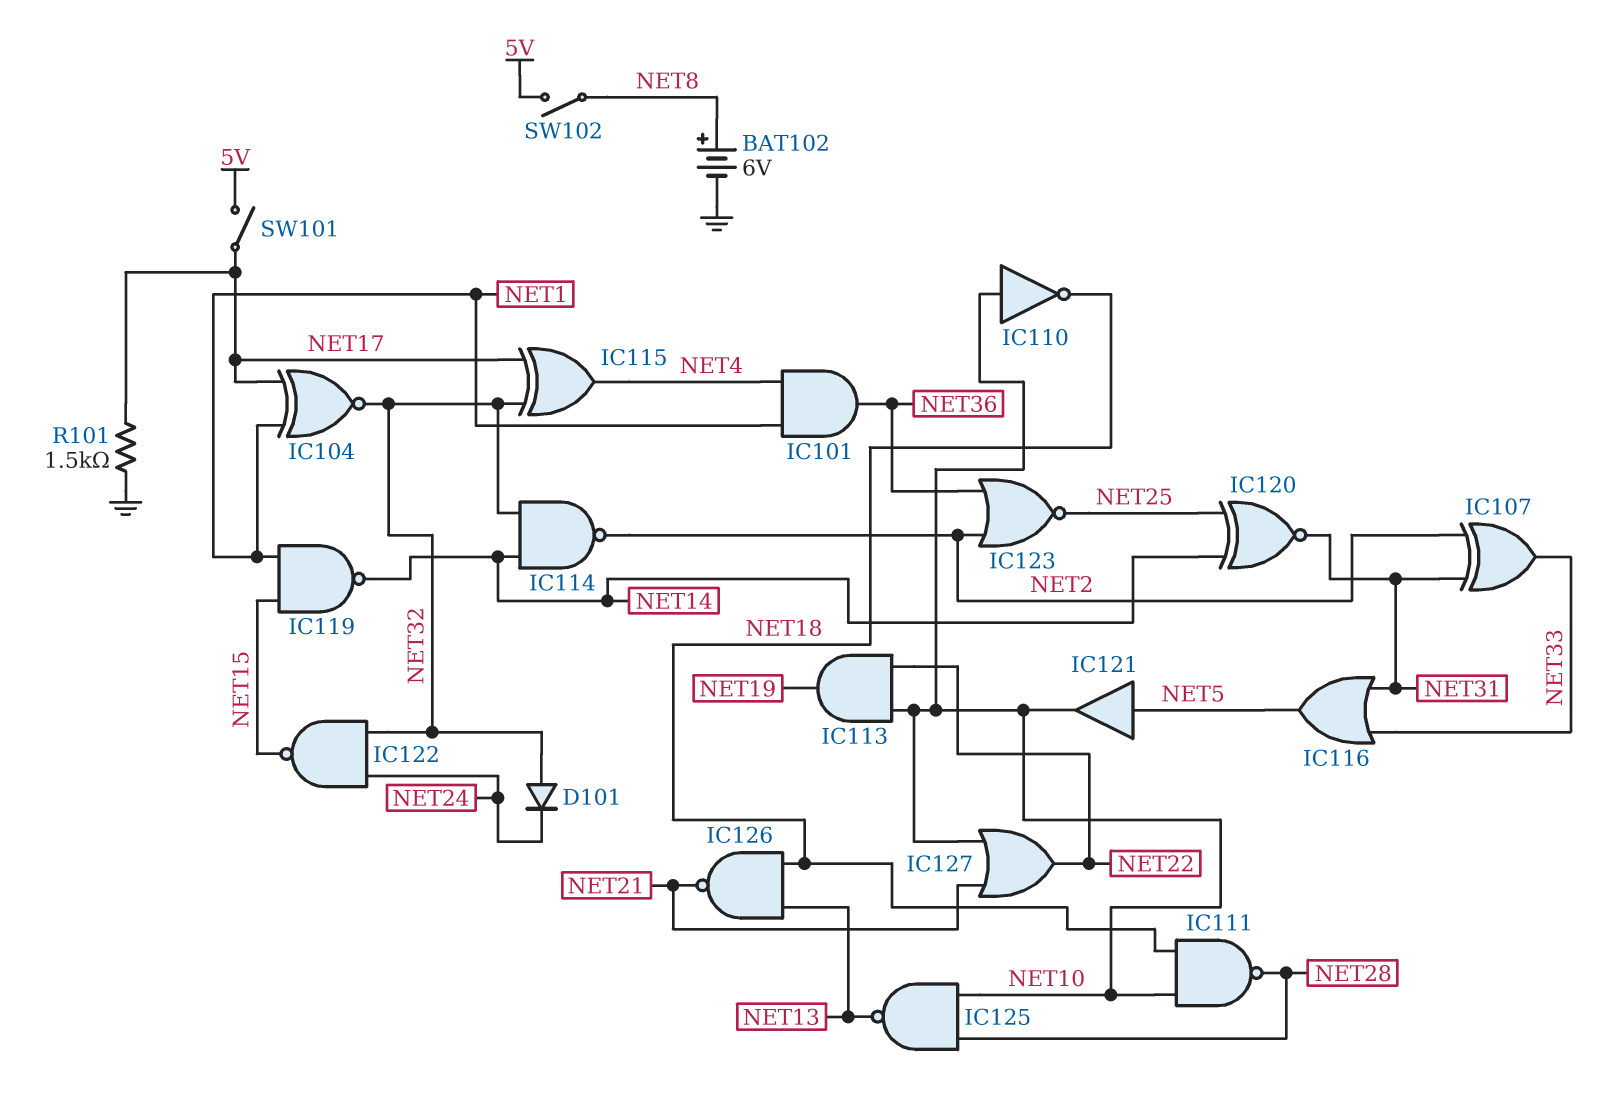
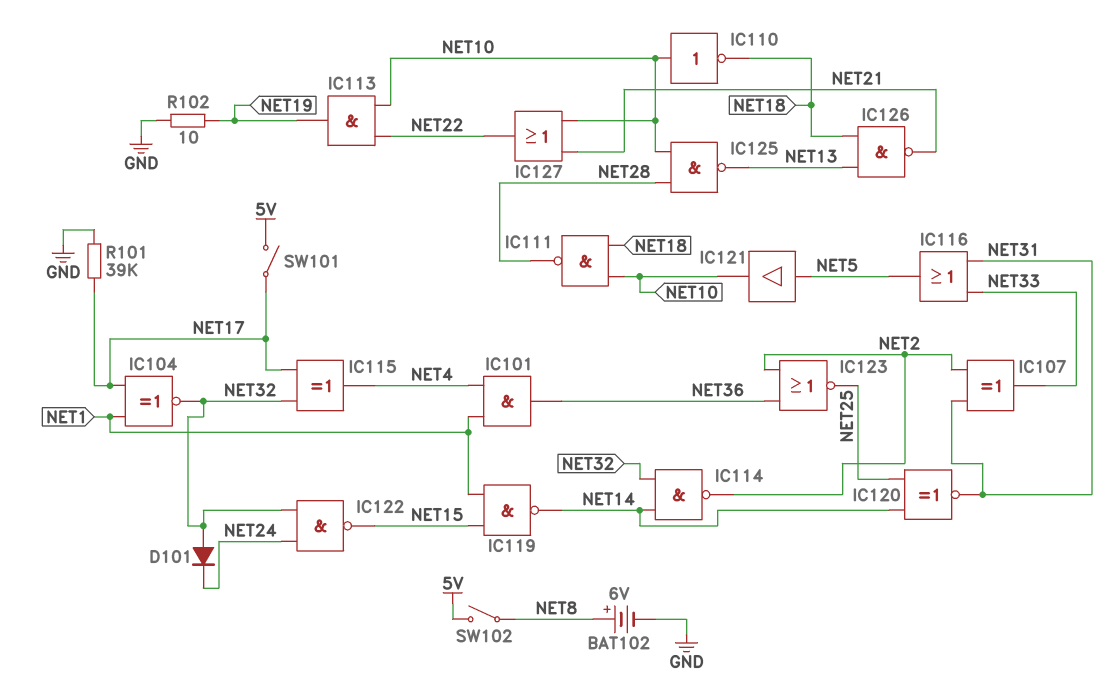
R101: 1.5k (GND, NET17) -> 39k (GND, NET17)
R102: none -> 10 (GND, NET19)

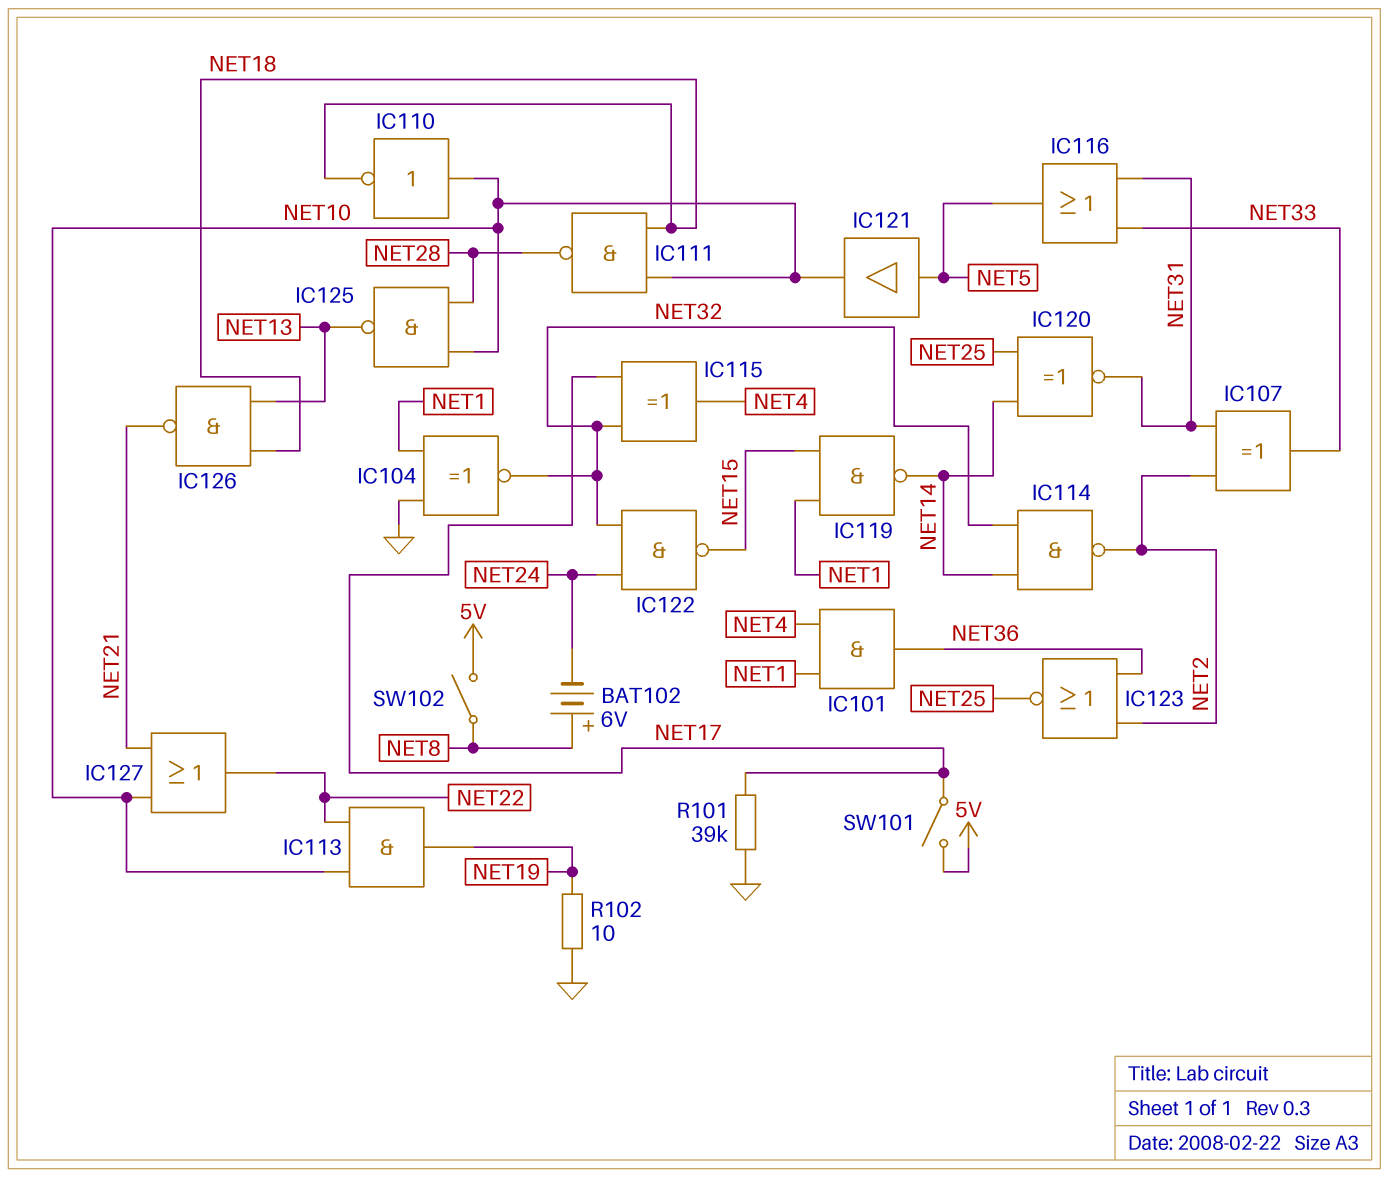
BAT102: 6V (plus NET8, minus GND) -> 6V (plus NET8, minus NET24)
D101: diode (A NET32, K NET24) -> none
IC104: XNOR (in NET1, in NET17, out NET32) -> XNOR (in GND, in NET1, out NET32)

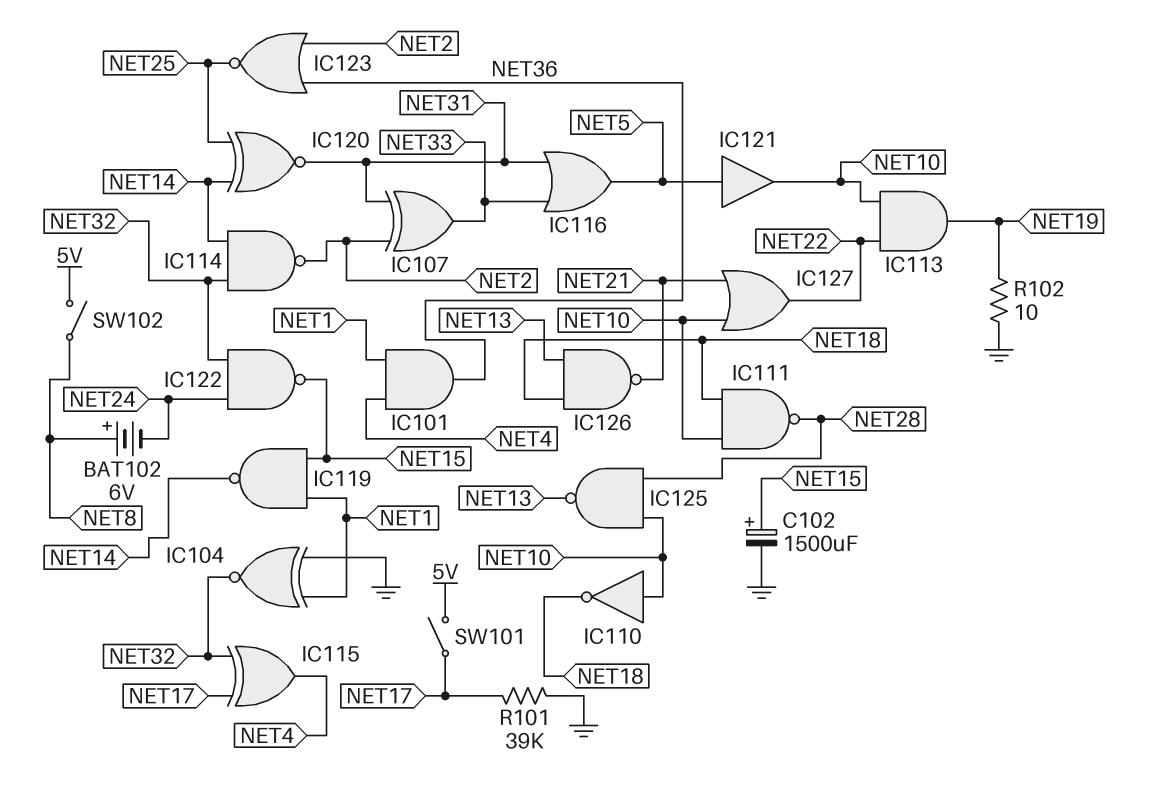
C102: none -> 1500uF (plus NET15, minus GND)

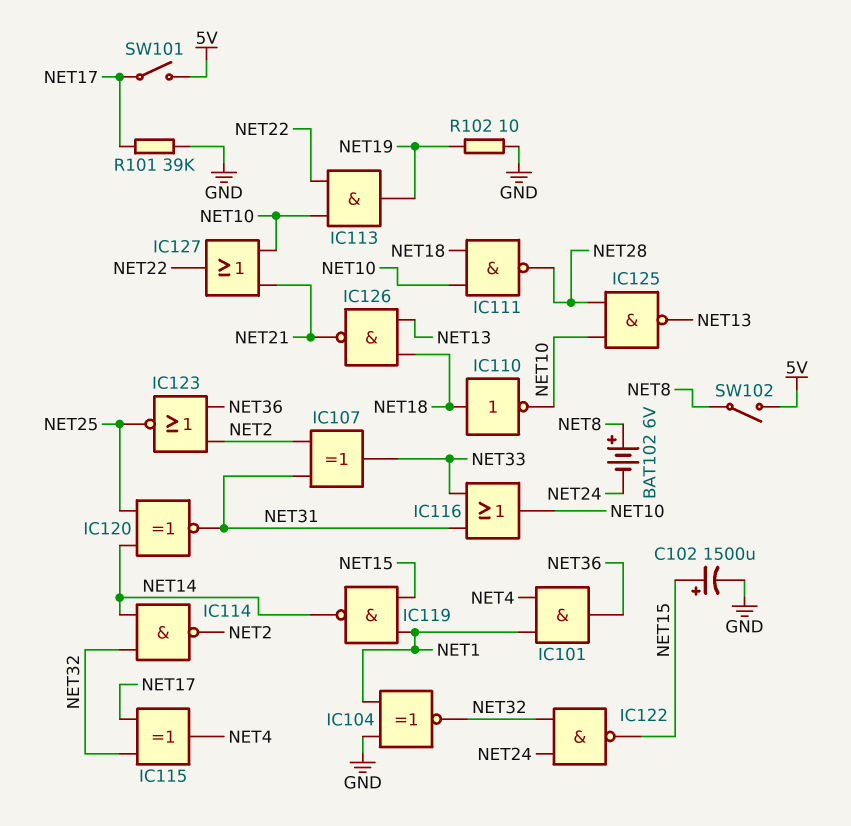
IC110: NOT (in NET10, out NET18) -> NOT (in NET18, out NET10)
IC116: OR (in NET31, in NET33, out NET5) -> OR (in NET31, in NET33, out NET10)
IC121: buffer (in NET5, out NET10) -> none

